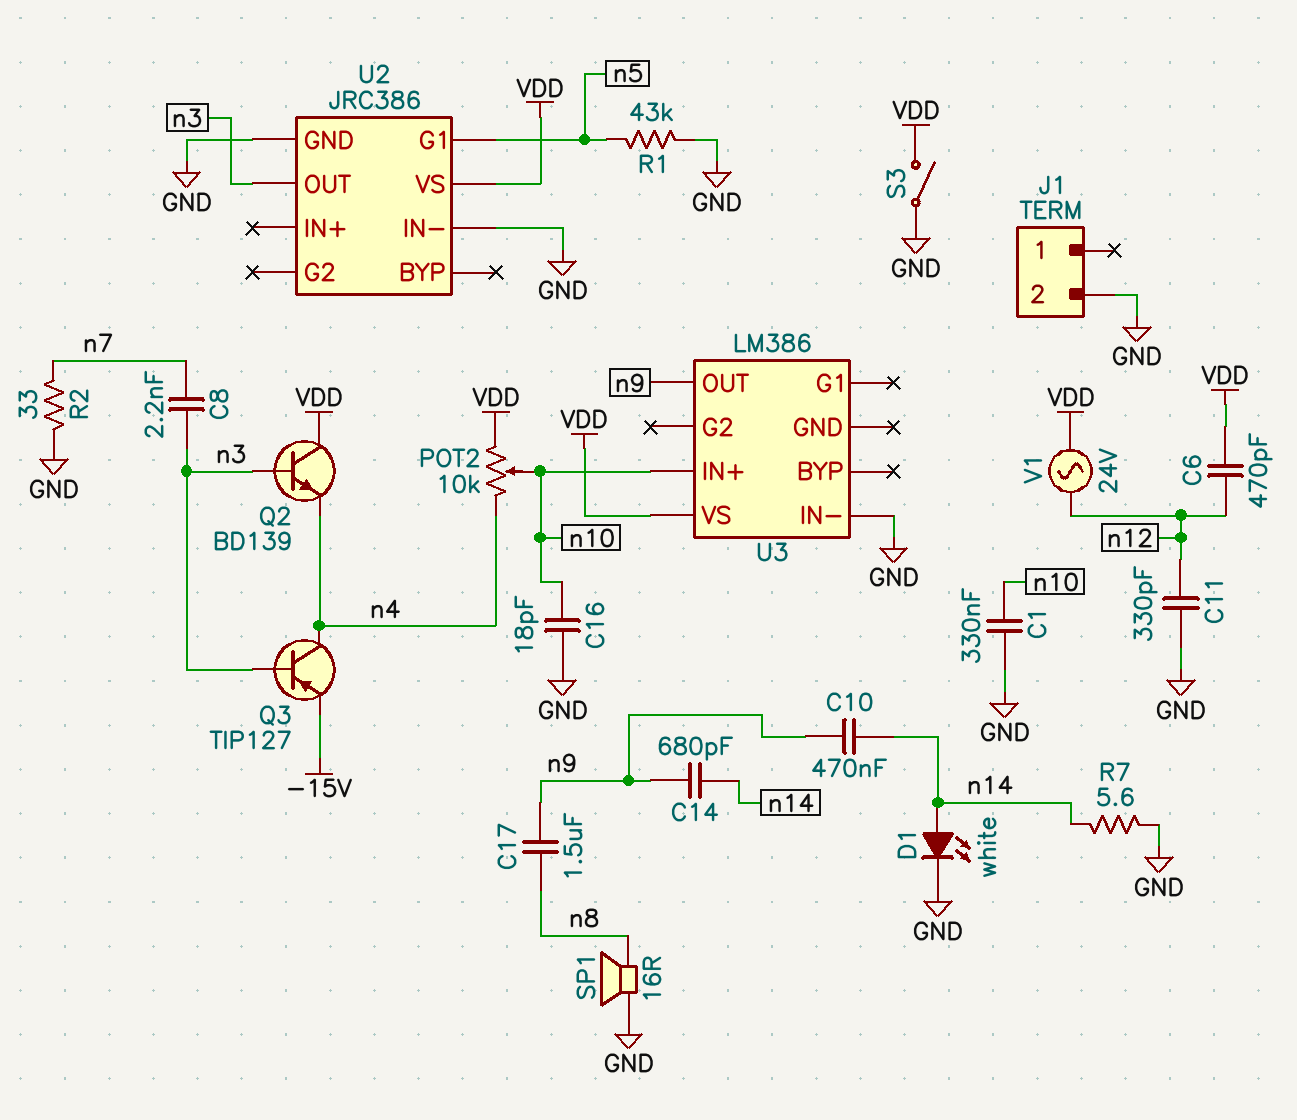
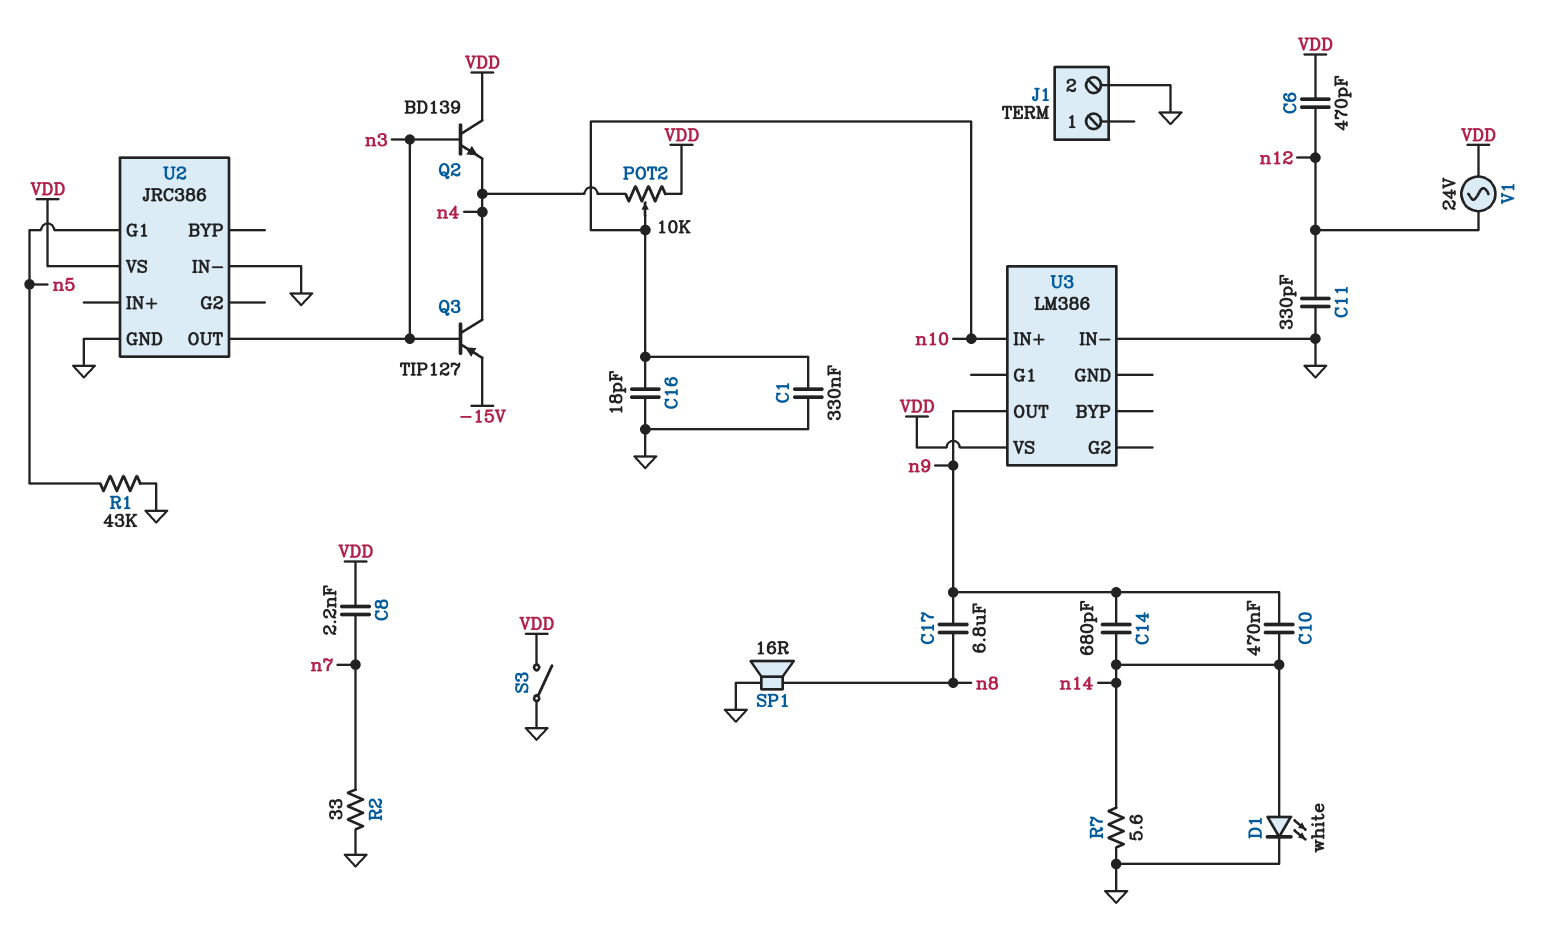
C8: 2.2nF (n3, n7) -> 2.2nF (VDD, n7)
C17: 1.5uF (n8, n9) -> 6.8uF (n8, n9)

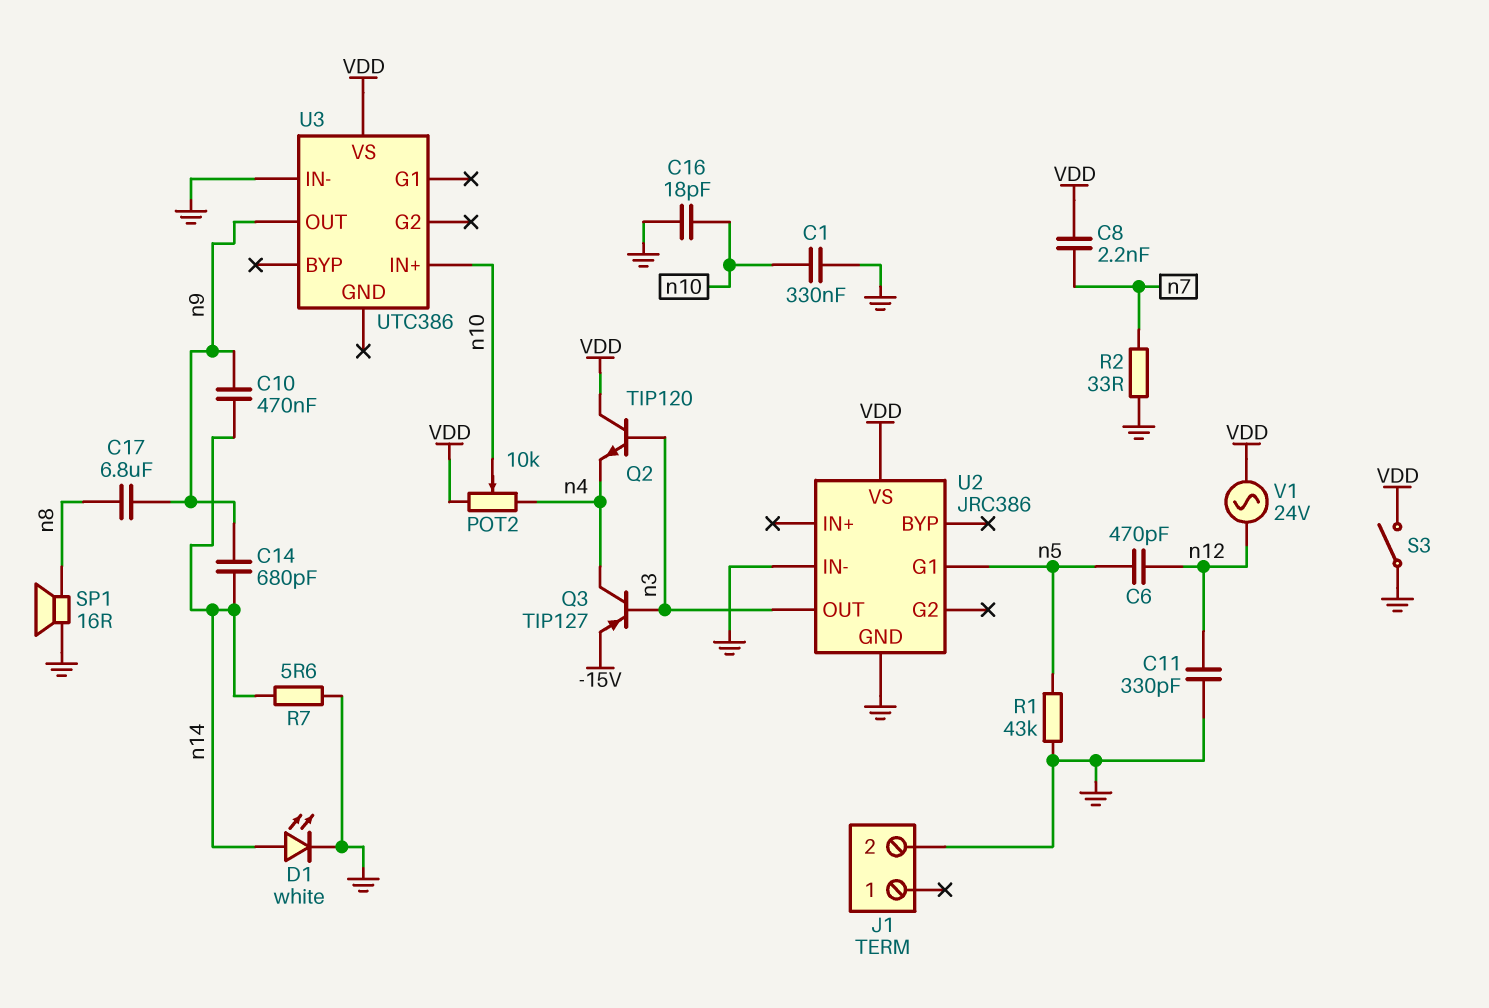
C6: 470pF (VDD, n12) -> 470pF (n5, n12)
Q2: NPN BD139 (B n3, C VDD, E n4) -> NPN TIP120 (B n3, C VDD, E n4)
U3: LM386 -> UTC386

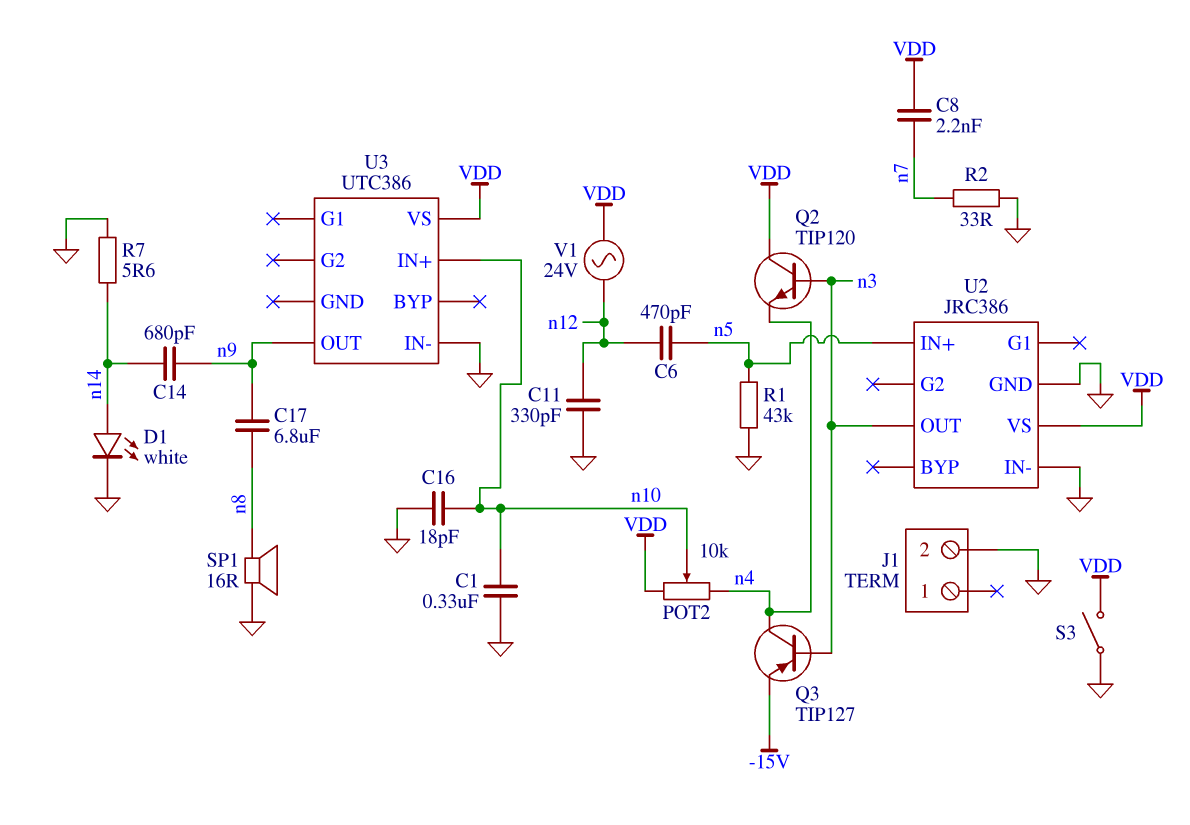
C10: 470nF (n9, n14) -> none
U2 pin G1: n5 -> none
U2 pin IN+: none -> n5

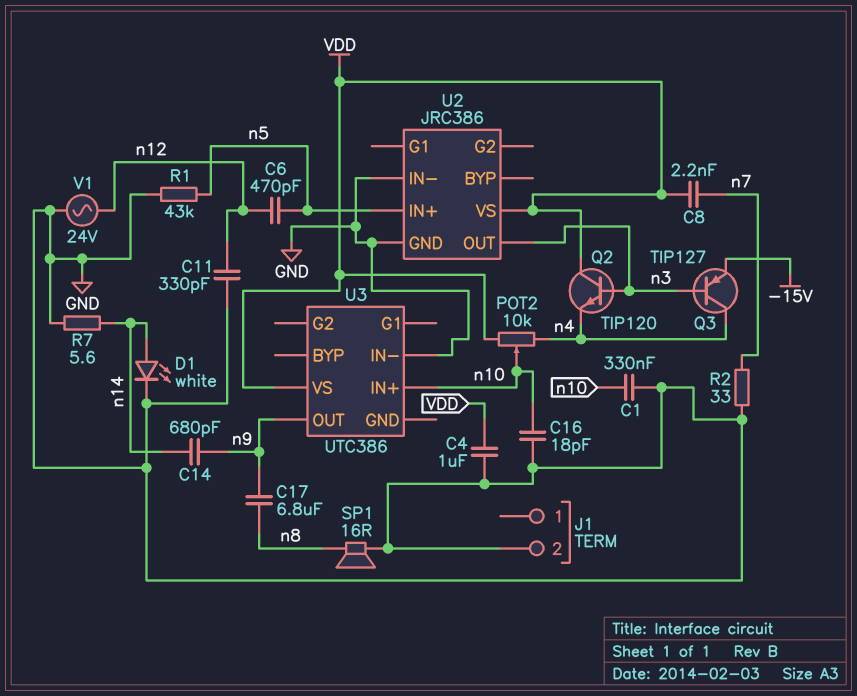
C4: none -> 1uF (GND, VDD)
S3: switch (GND, VDD) -> none
V1: AC 24V (VDD, n12) -> AC 24V (GND, n12)

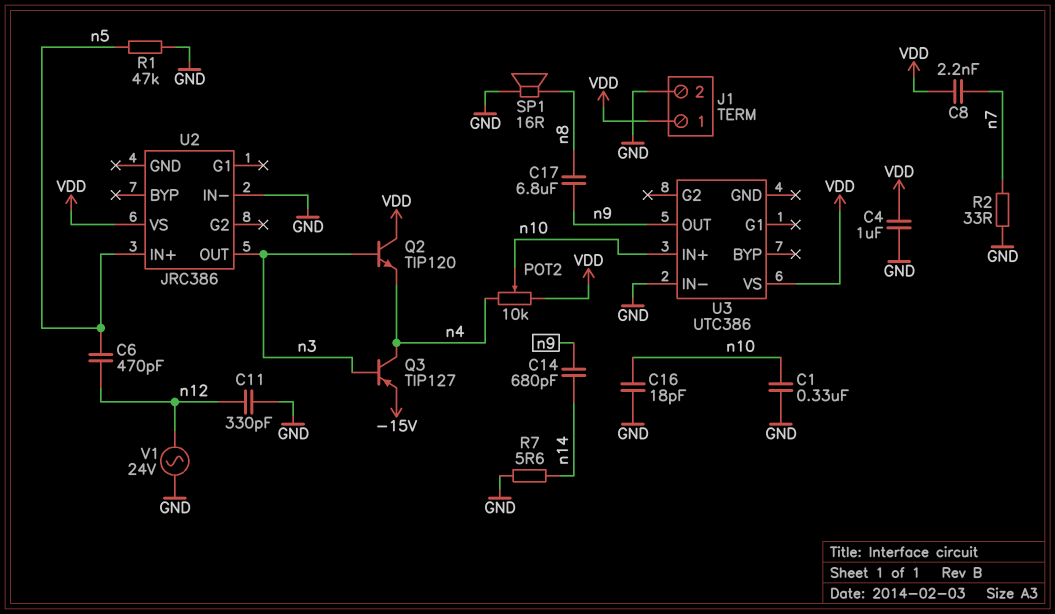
D1: LED white (A n14, K GND) -> none
J1 pin 1: none -> VDD
R1: 43k (GND, n5) -> 47k (GND, n5)
U2 pin GND: GND -> none

